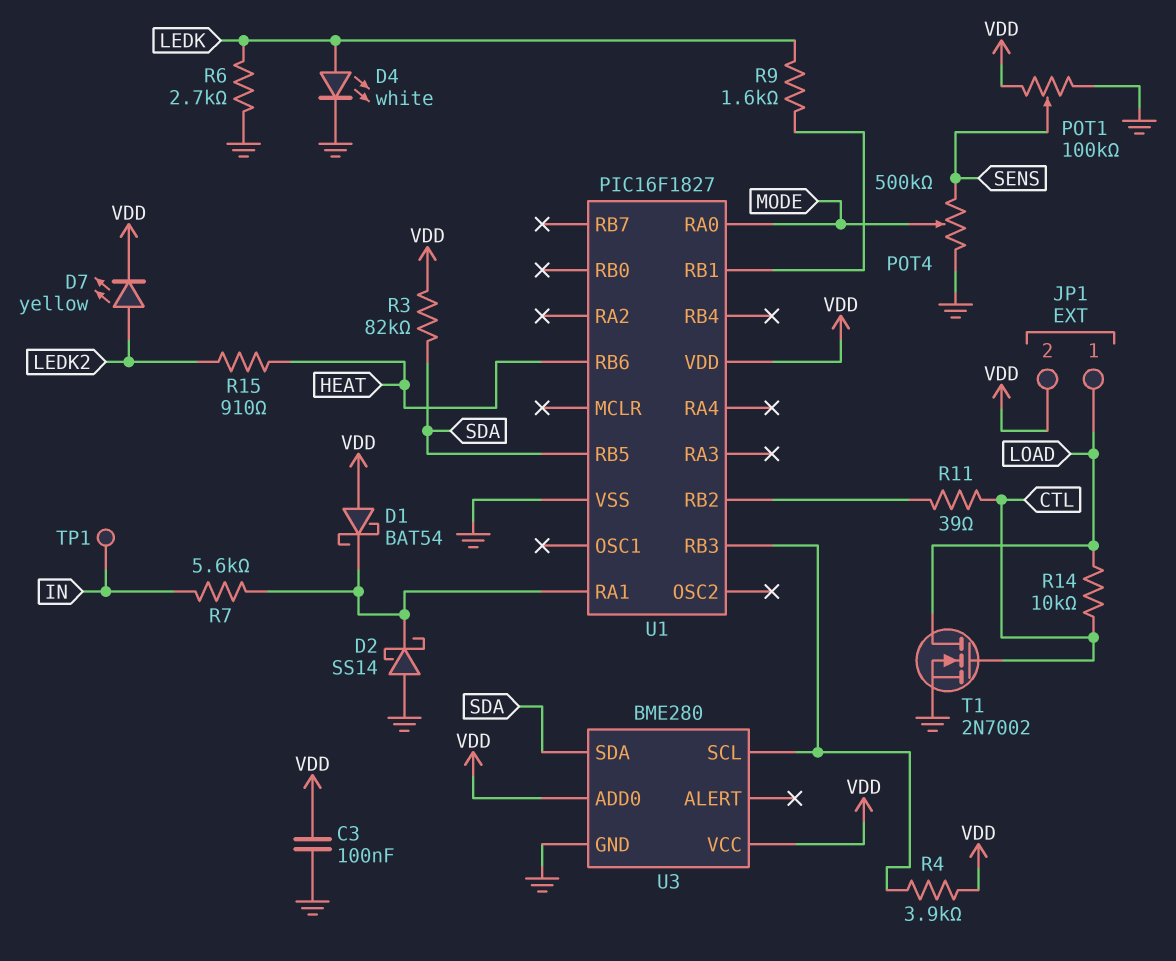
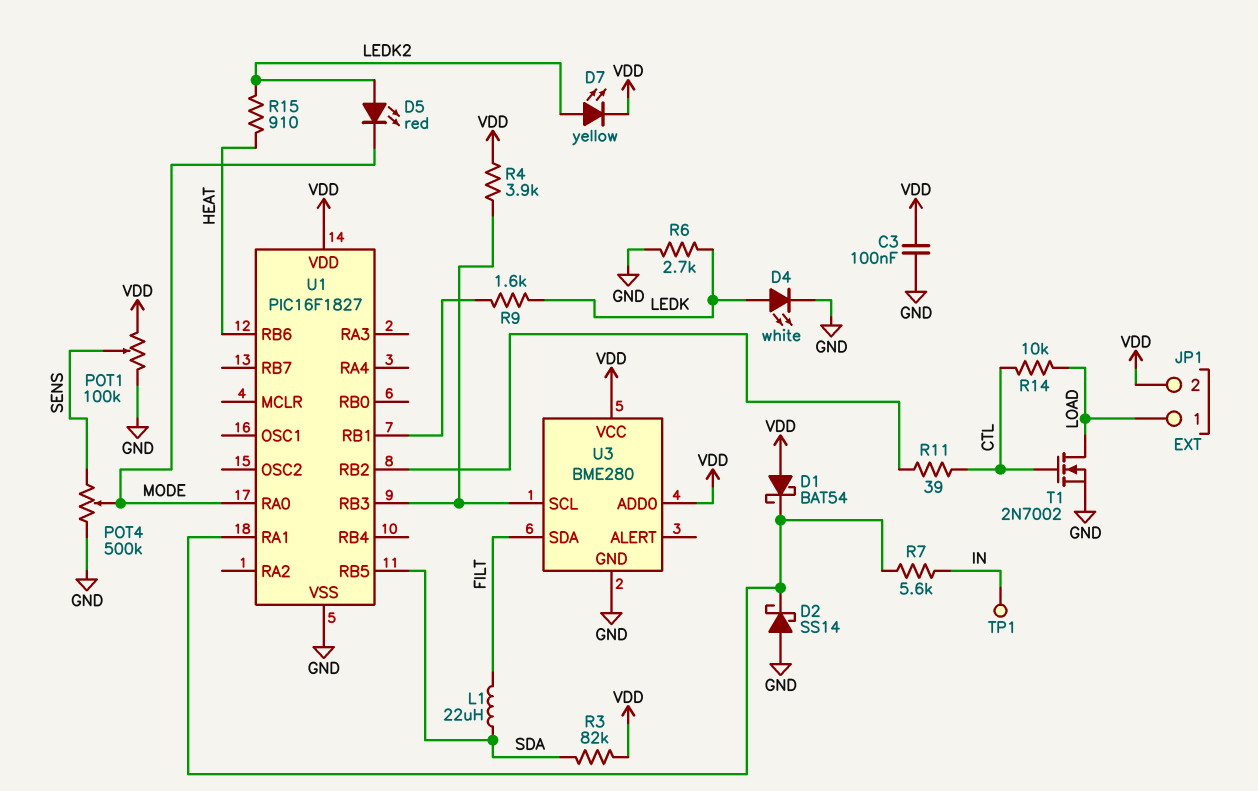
D5: none -> LED red (A LEDK2, K MODE)
L1: none -> 22uH (FILT, SDA)
U3 pin SDA: SDA -> FILT

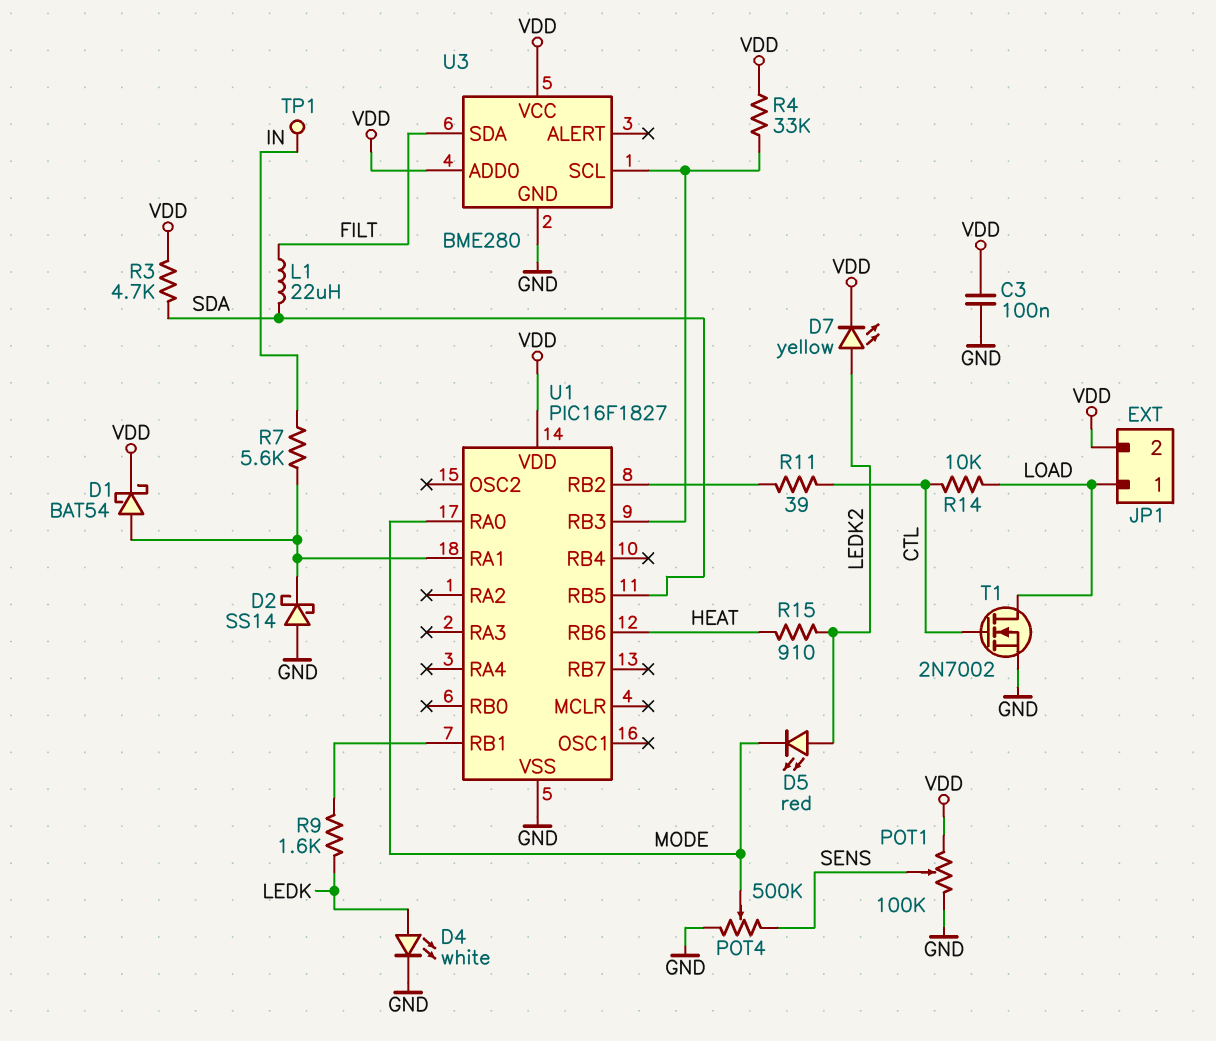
D1: schottky BAT54 (A VDD, K U1/RA1) -> schottky BAT54 (A U1/RA1, K VDD)
R3: 82k (SDA, VDD) -> 4.7k (SDA, VDD)
R4: 3.9k (U1/RB3, VDD) -> 33k (U1/RB3, VDD)
R6: 2.7k (GND, LEDK) -> none

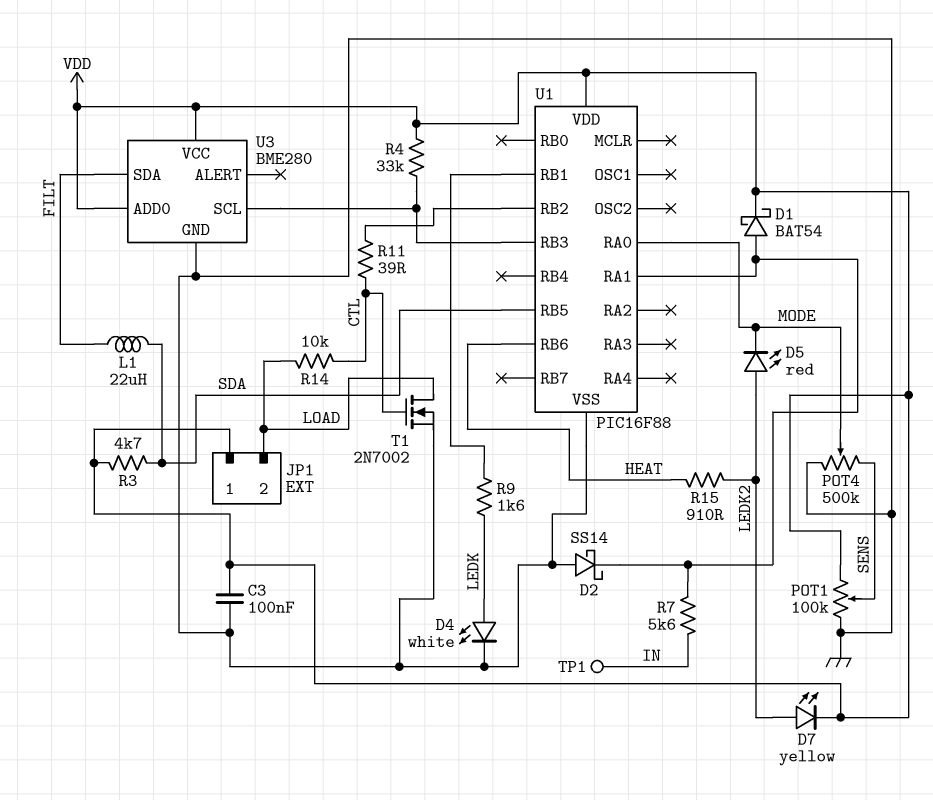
JP1 pin 1: LOAD -> VDD
JP1 pin 2: VDD -> LOAD
U1: PIC16F1827 -> PIC16F88

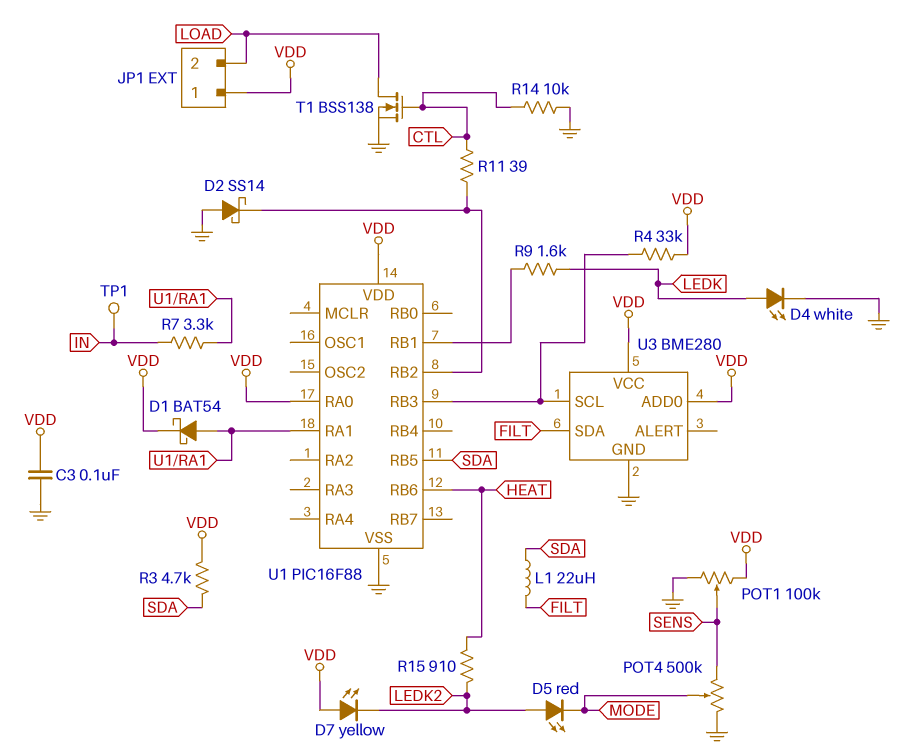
D2: schottky SS14 (A GND, K U1/RA1) -> schottky SS14 (A GND, K U1/RB2)
D7: LED yellow (A LEDK2, K VDD) -> LED yellow (A VDD, K LEDK2)
R7: 5.6k (IN, U1/RA1) -> 3.3k (IN, U1/RA1)
R14: 10k (CTL, LOAD) -> 10k (CTL, GND)
T1: NMOS 2N7002 (G CTL, D LOAD, S GND) -> NMOS BSS138 (G CTL, D LOAD, S GND)
U1 pin RA0: MODE -> VDD

